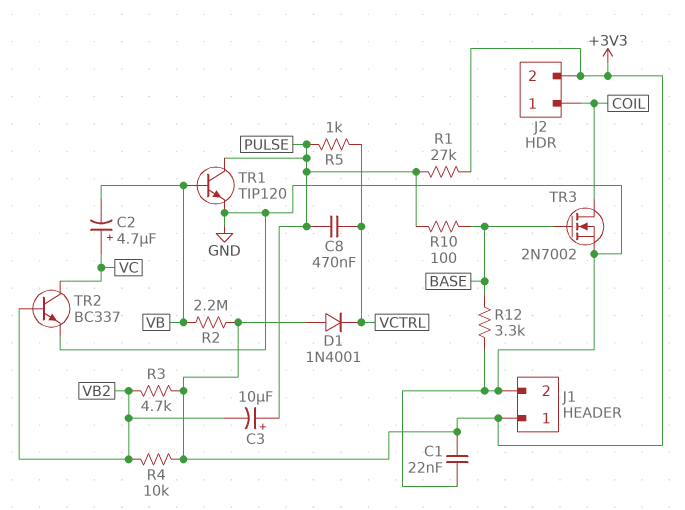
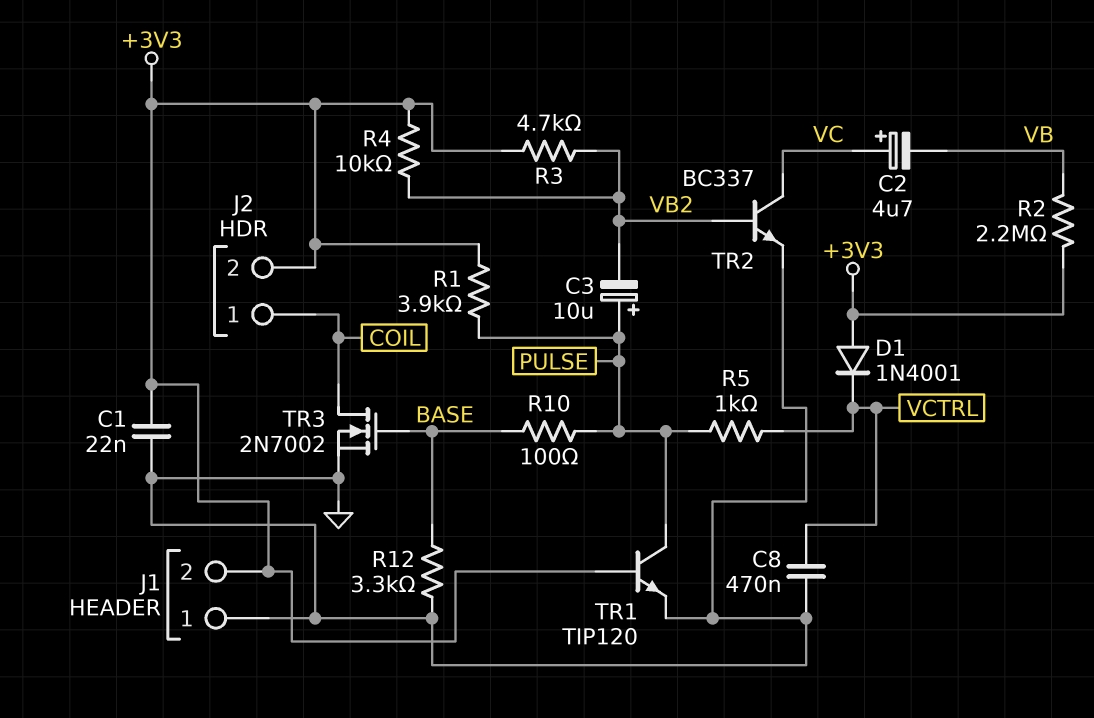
C8: 470nF (PULSE, VCTRL) -> 470nF (GND, VCTRL)
J1 pin 1: +3V3 -> GND
J1 pin 2: GND -> +3V3
R1: 27k (+3V3, PULSE) -> 3.9k (+3V3, PULSE)
TR1: NPN TIP120 (B VB, C PULSE, E GND) -> NPN TIP120 (B +3V3, C PULSE, E GND)

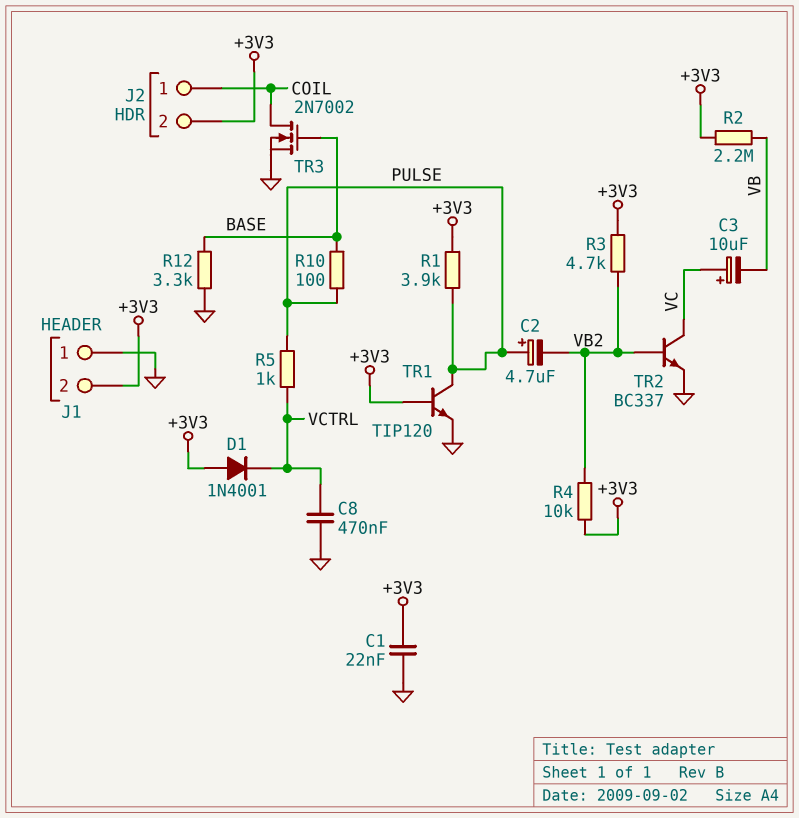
C2: 4.7uF (plus VC, minus VB) -> 4.7uF (plus PULSE, minus VB2)
C3: 10uF (plus PULSE, minus VB2) -> 10uF (plus VC, minus VB)

